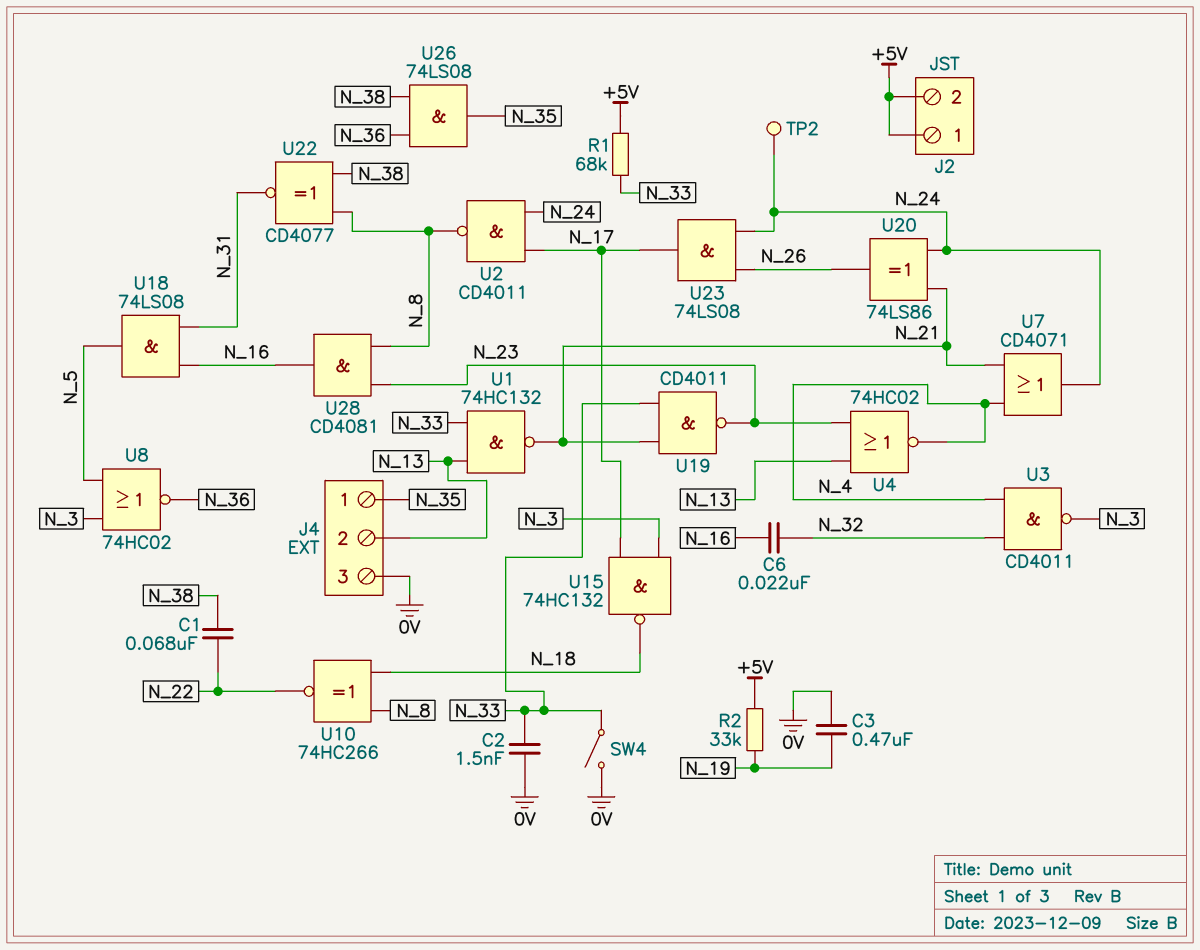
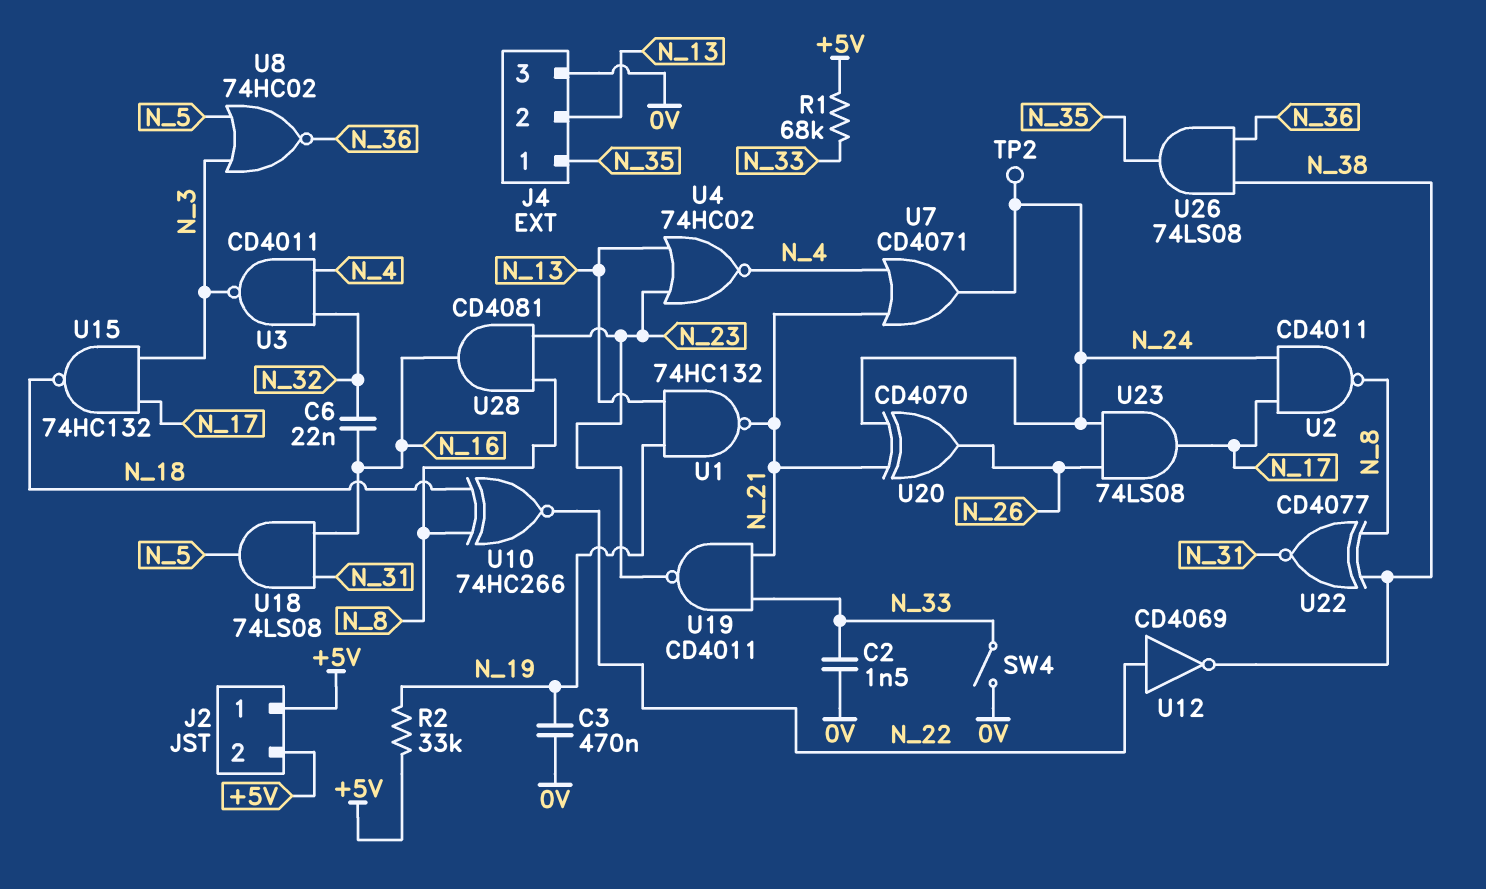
C1: 68nF (N_22, N_38) -> none
U1: NAND 74HC132 (in N_13, in N_33, out N_21) -> NAND 74HC132 (in N_13, in N_19, out N_21)
U12: none -> NOT CD4069 (in N_22, out N_38)
U20: XOR 74LS86 (in N_21, in N_24, out N_26) -> XOR CD4070 (in N_21, in N_24, out N_26)

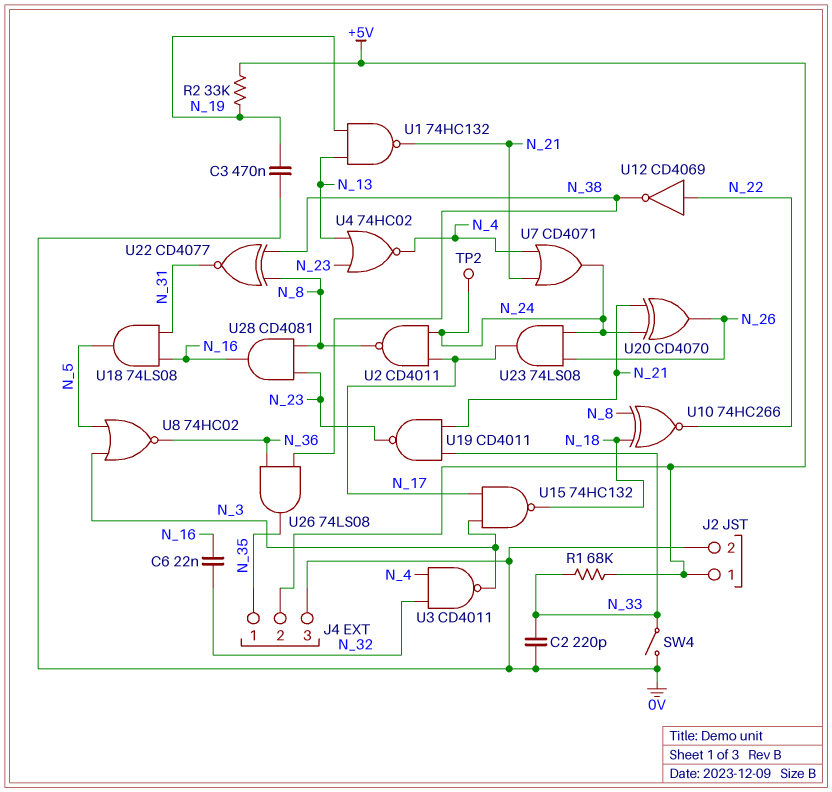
C2: 1.5nF (0V, N_33) -> 220pF (0V, N_33)
J2 pin 2: +5V -> 0V
J4 pin 2: N_13 -> +5V

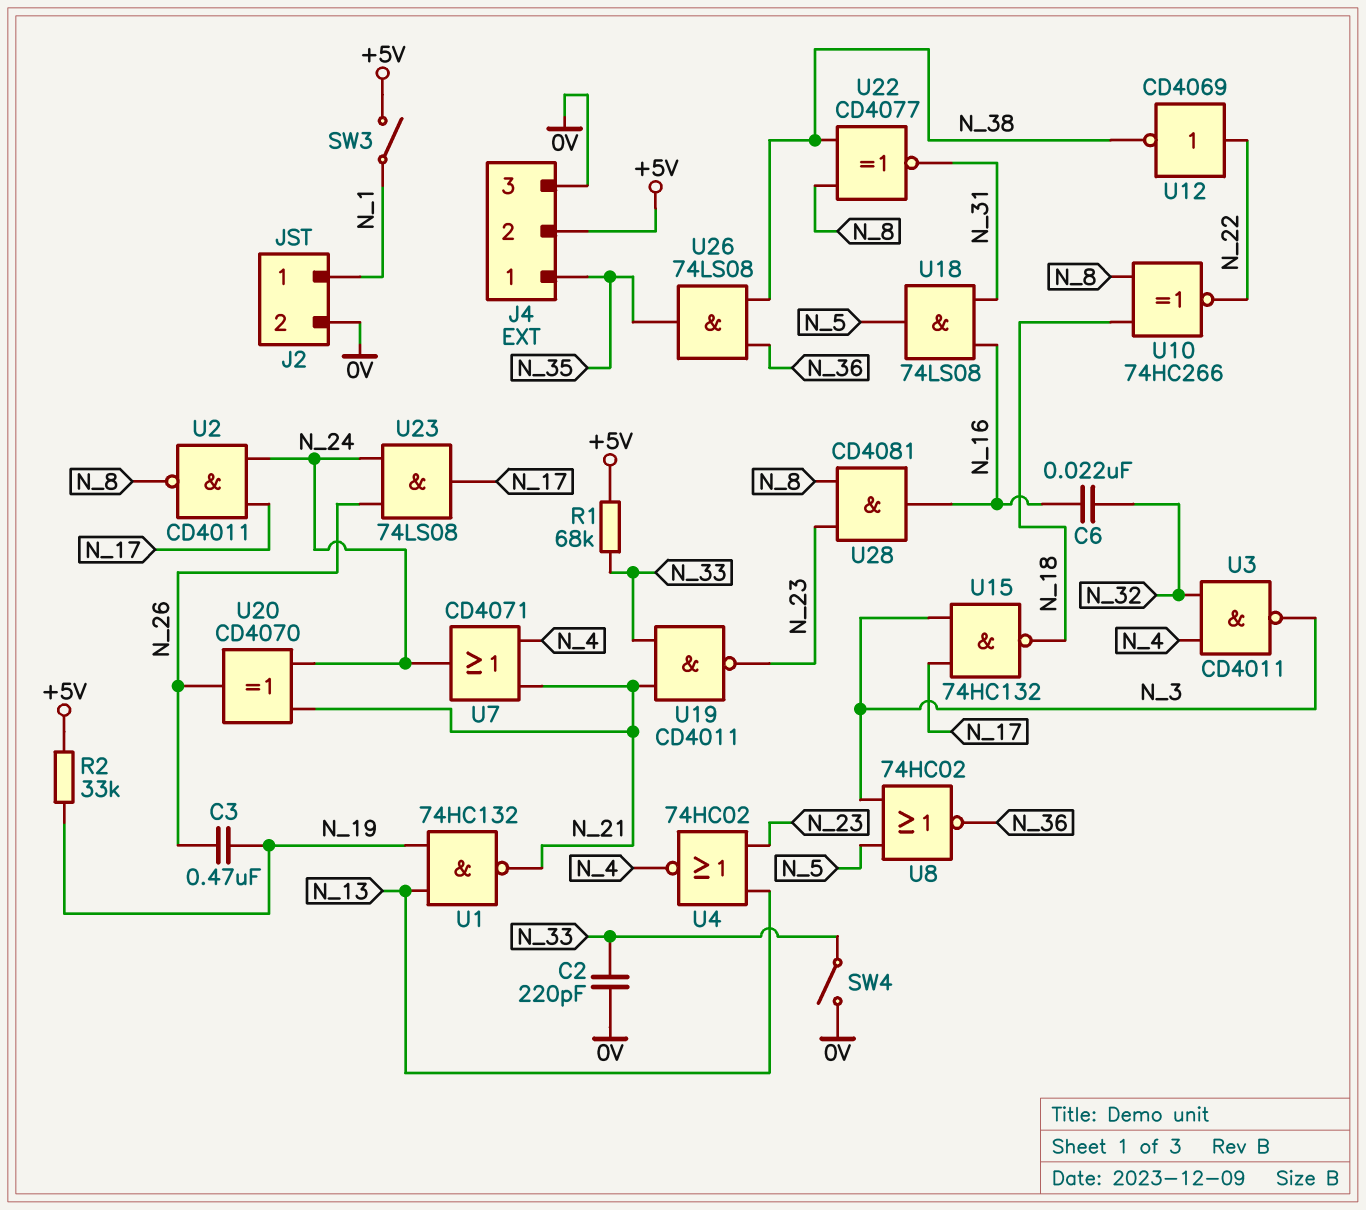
C3: 470nF (0V, N_19) -> 470nF (N_19, N_26)
J2 pin 1: +5V -> N_1
SW3: none -> switch (+5V, N_1)
TP2: test point (N_24) -> none

